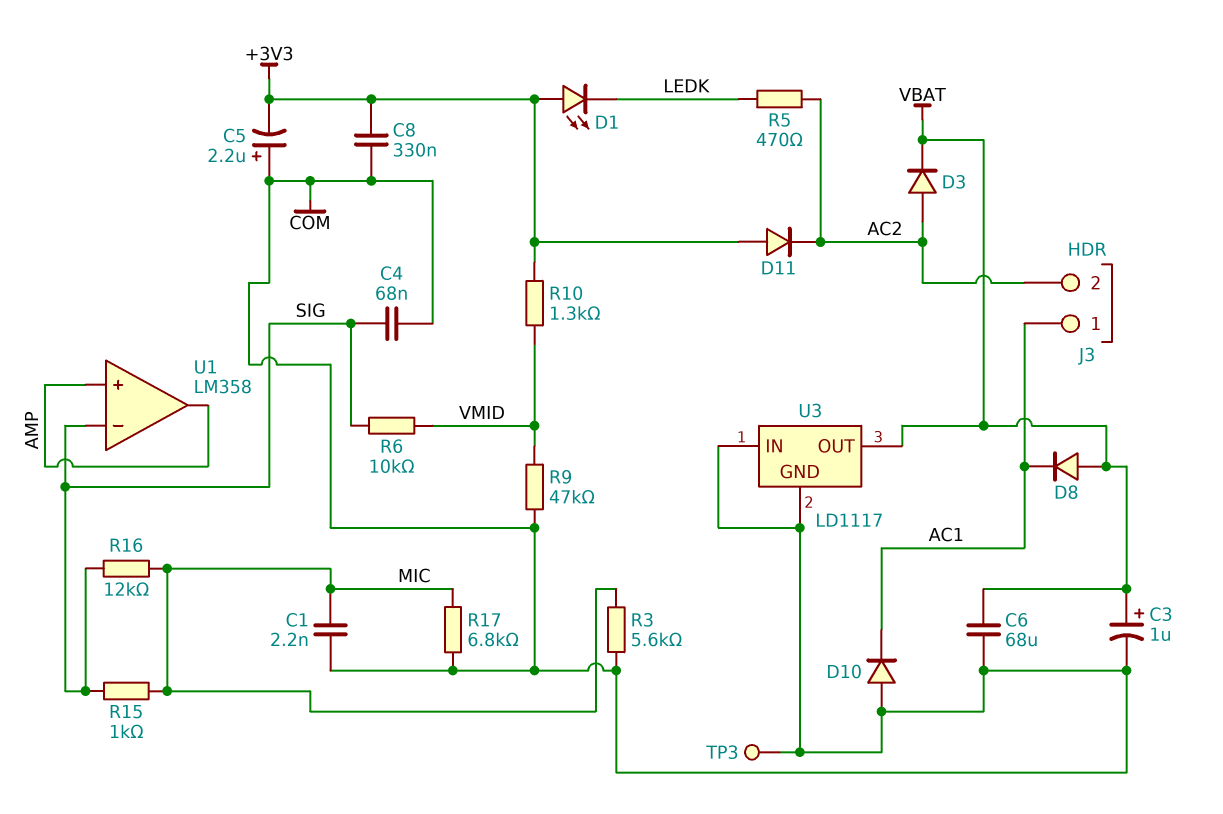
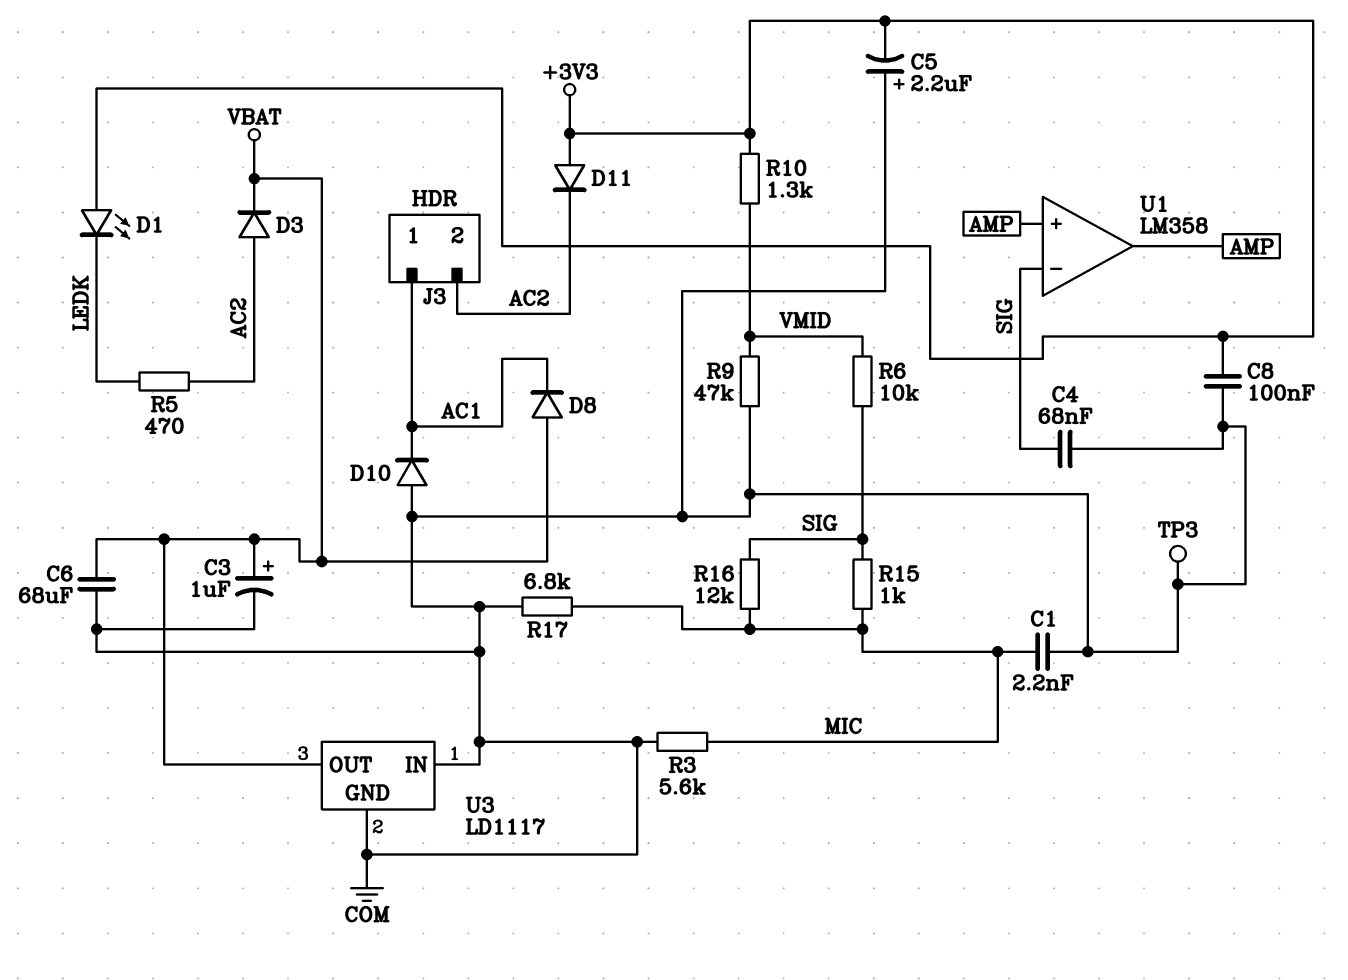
C8: 330nF (+3V3, COM) -> 100nF (+3V3, COM)

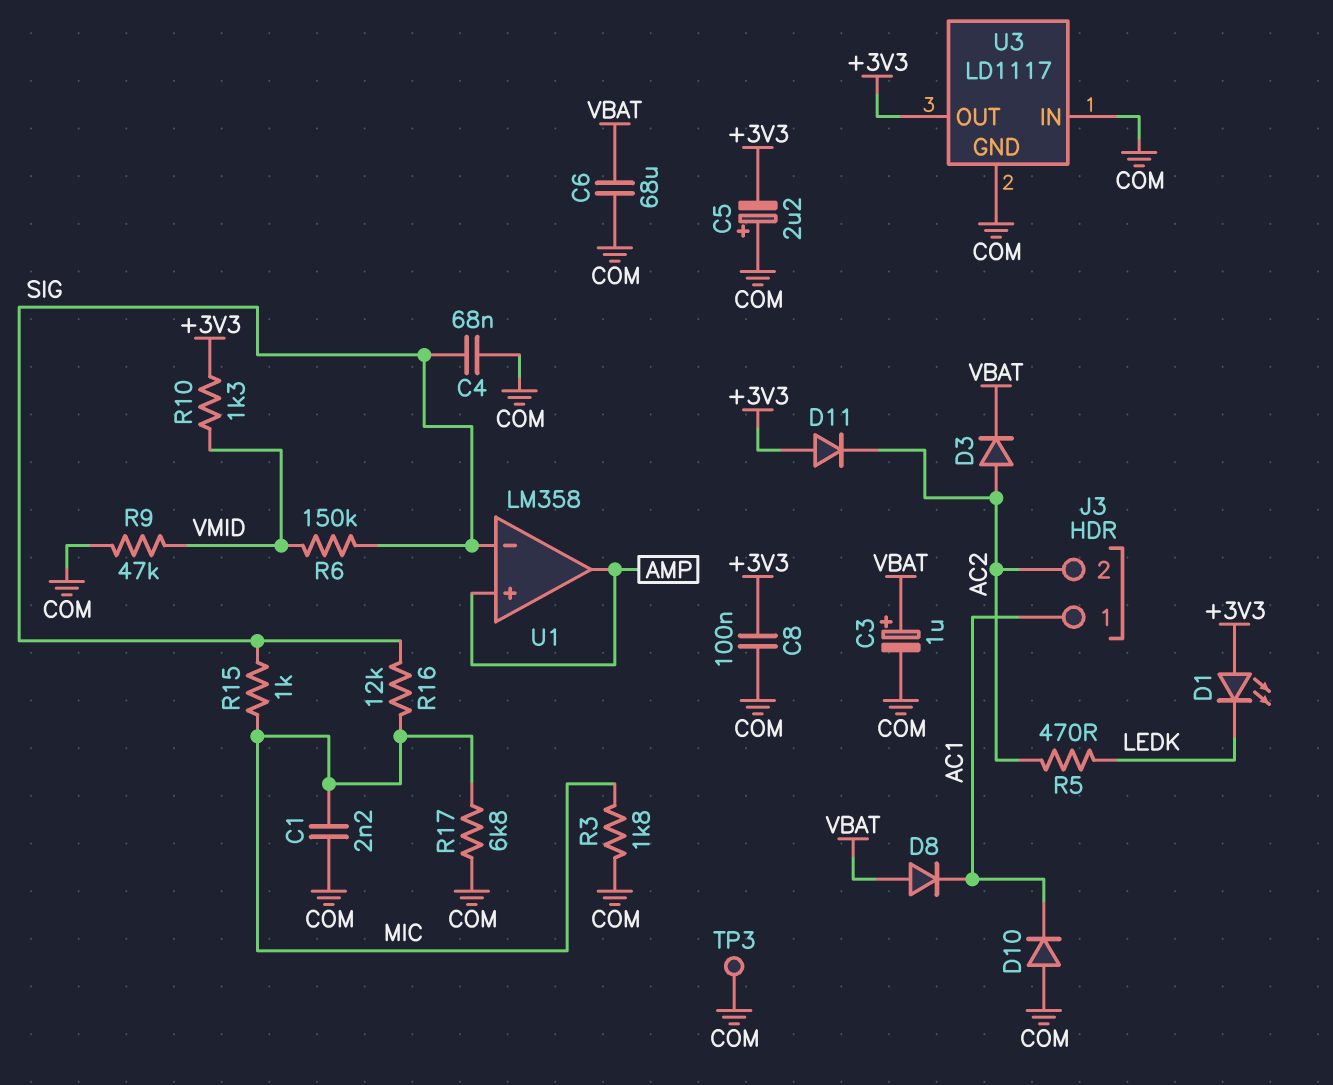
R3: 5.6k (COM, MIC) -> 1.8k (COM, MIC)
R6: 10k (SIG, VMID) -> 150k (SIG, VMID)
U3 pin OUT: VBAT -> +3V3

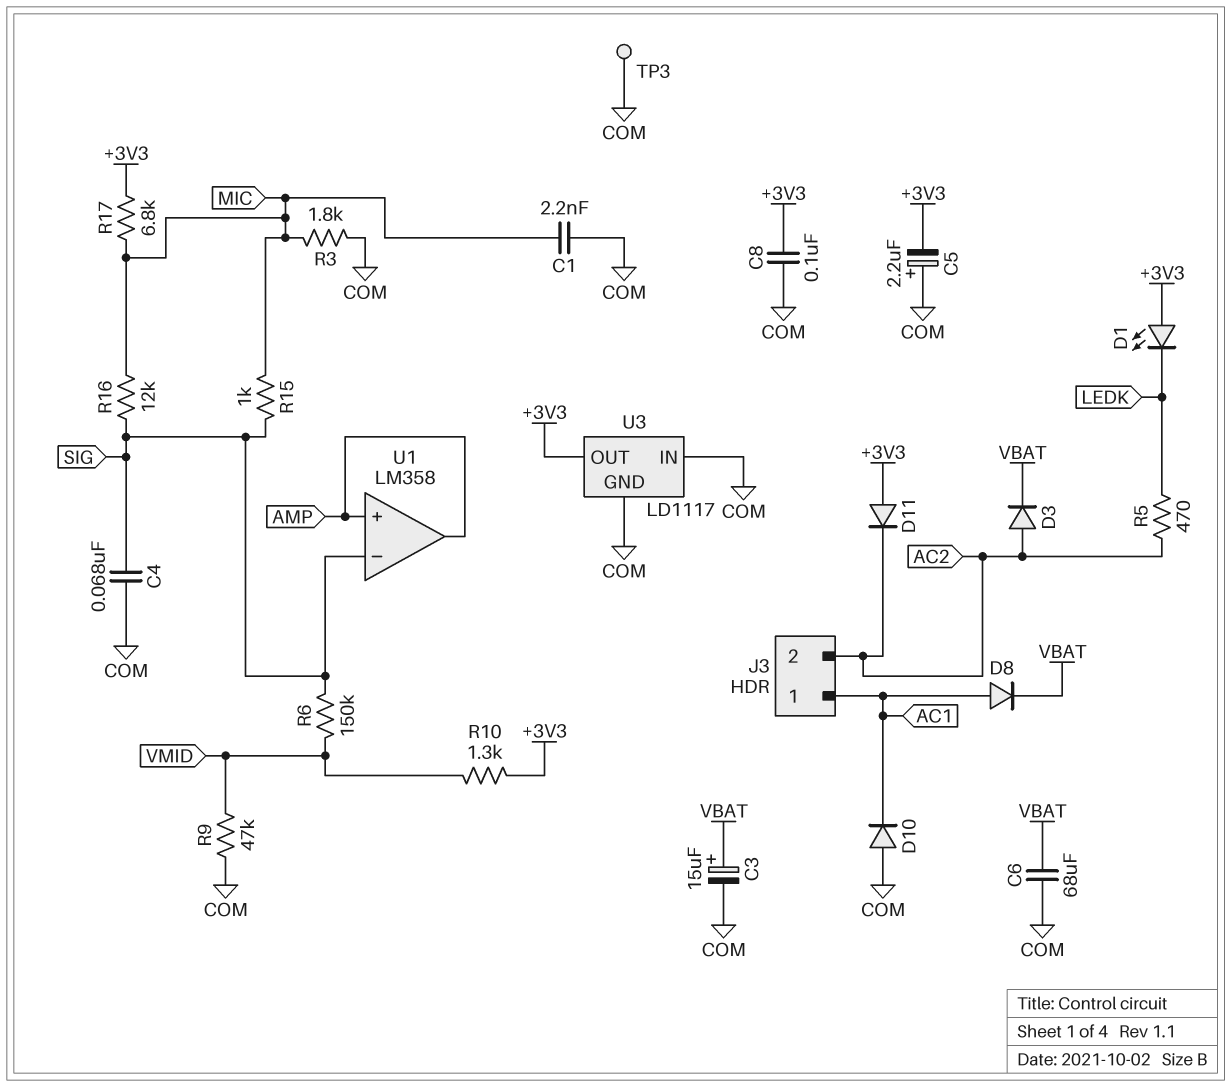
C3: 1uF (plus VBAT, minus COM) -> 15uF (plus VBAT, minus COM)
D8: diode (A VBAT, K AC1) -> diode (A AC1, K VBAT)
R17: 6.8k (COM, MIC) -> 6.8k (+3V3, MIC)

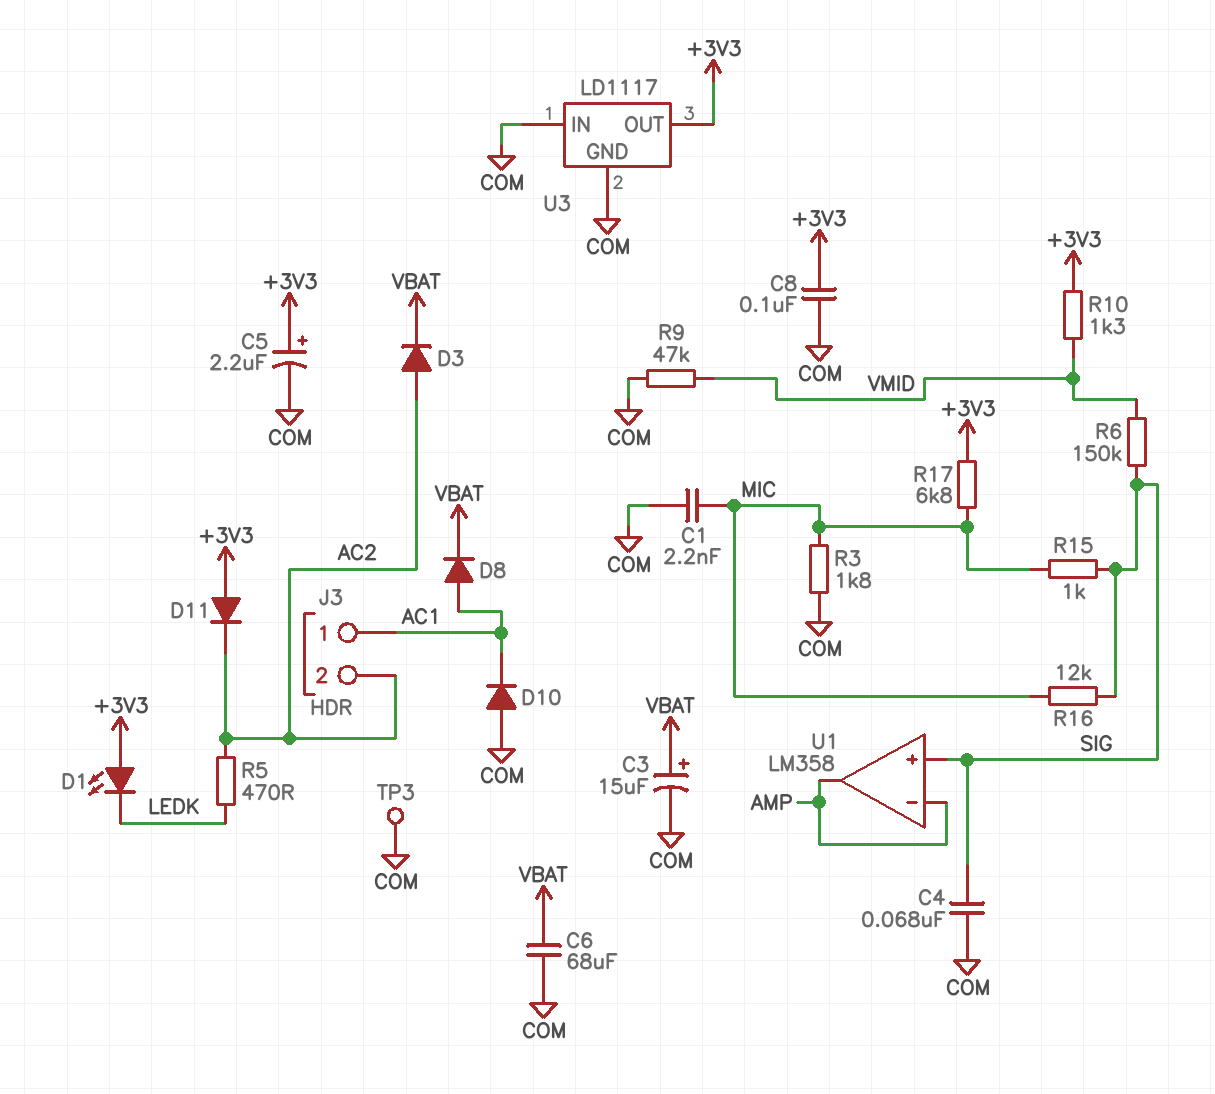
C5: 2.2uF (plus COM, minus +3V3) -> 2.2uF (plus +3V3, minus COM)
U1 pin in+: AMP -> SIG
U1 pin in-: SIG -> AMP

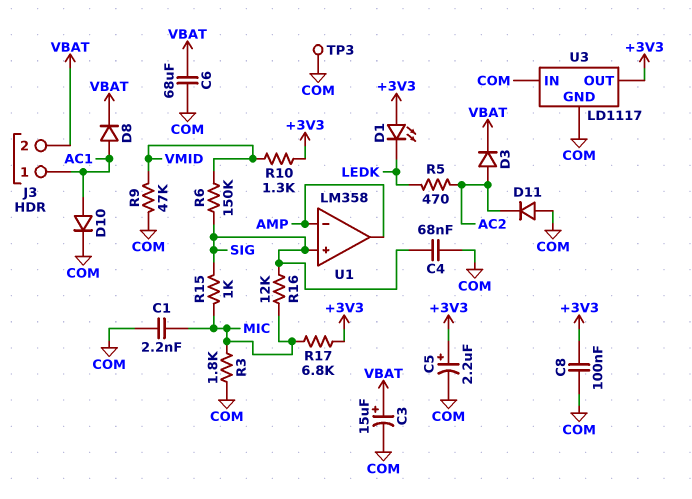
D10: diode (A COM, K AC1) -> diode (A AC1, K COM)
D11: diode (A +3V3, K AC2) -> diode (A COM, K AC2)
J3 pin 2: AC2 -> VBAT

